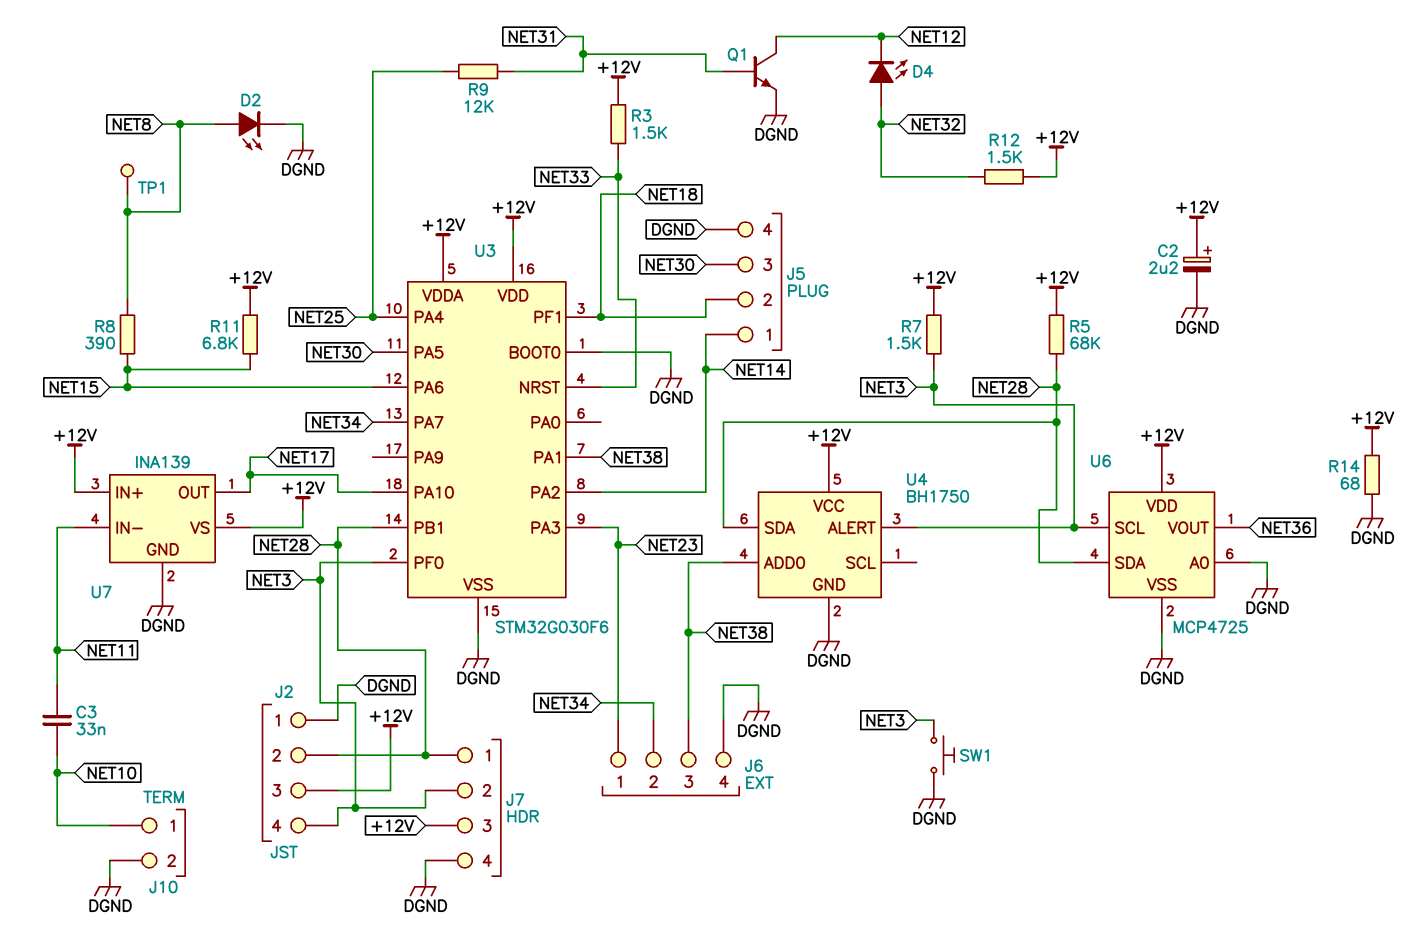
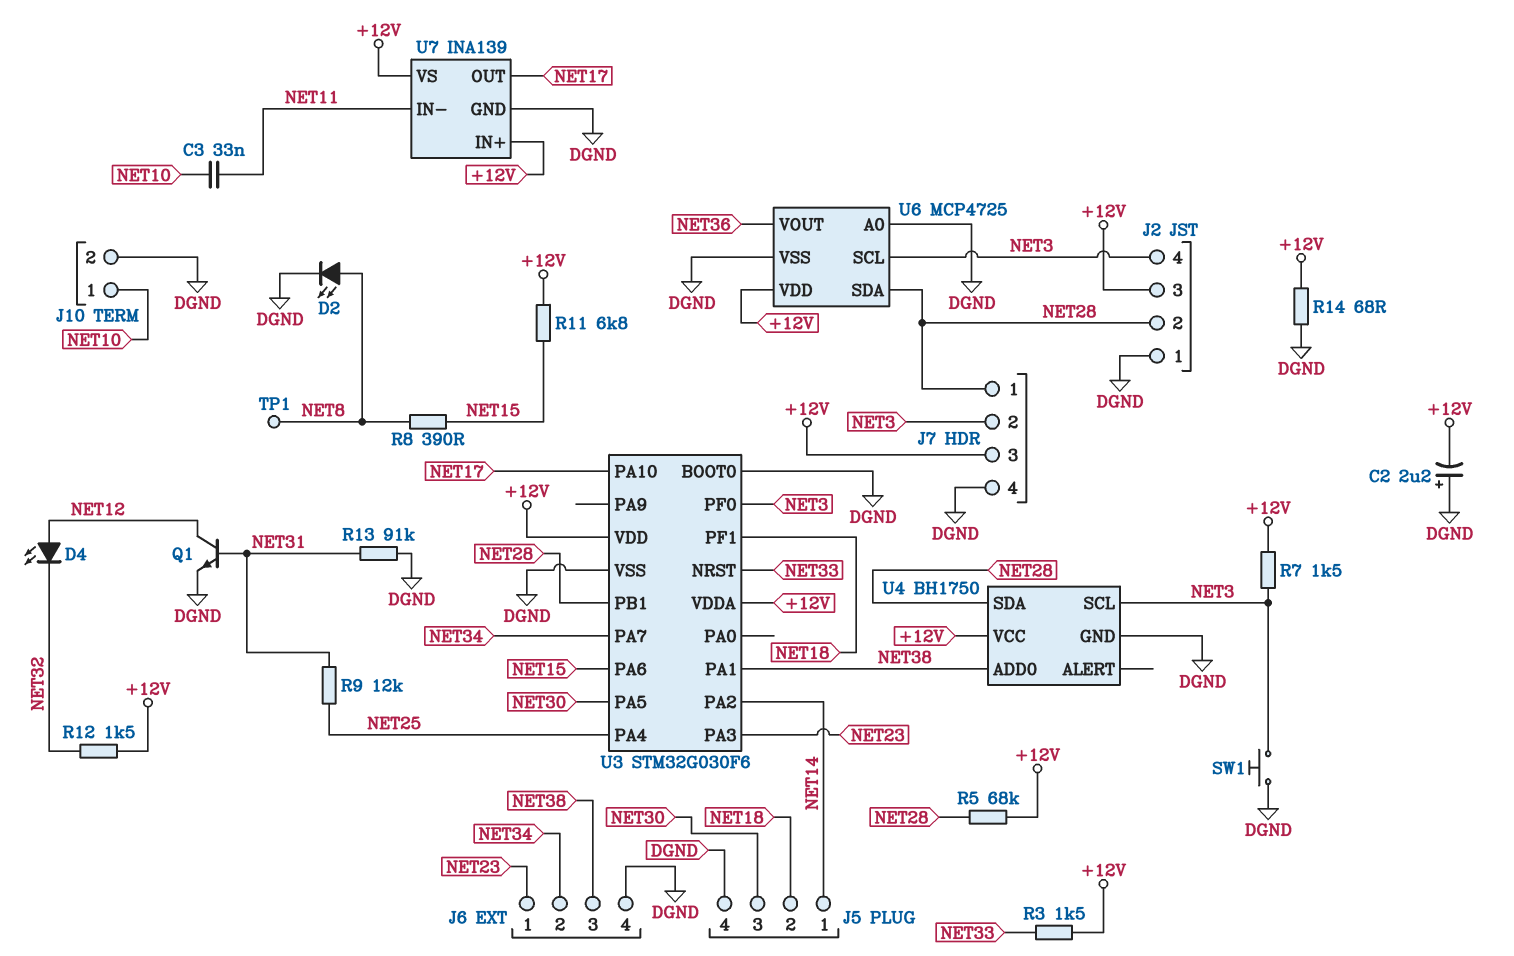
C2: 2.2uF (plus +12V, minus DGND) -> 2.2uF (plus DGND, minus +12V)
D4: LED (A NET32, K NET12) -> LED (A NET12, K NET32)
R13: none -> 91k (DGND, NET31)
U4 pin ALERT: NET3 -> none
U4 pin SCL: none -> NET3

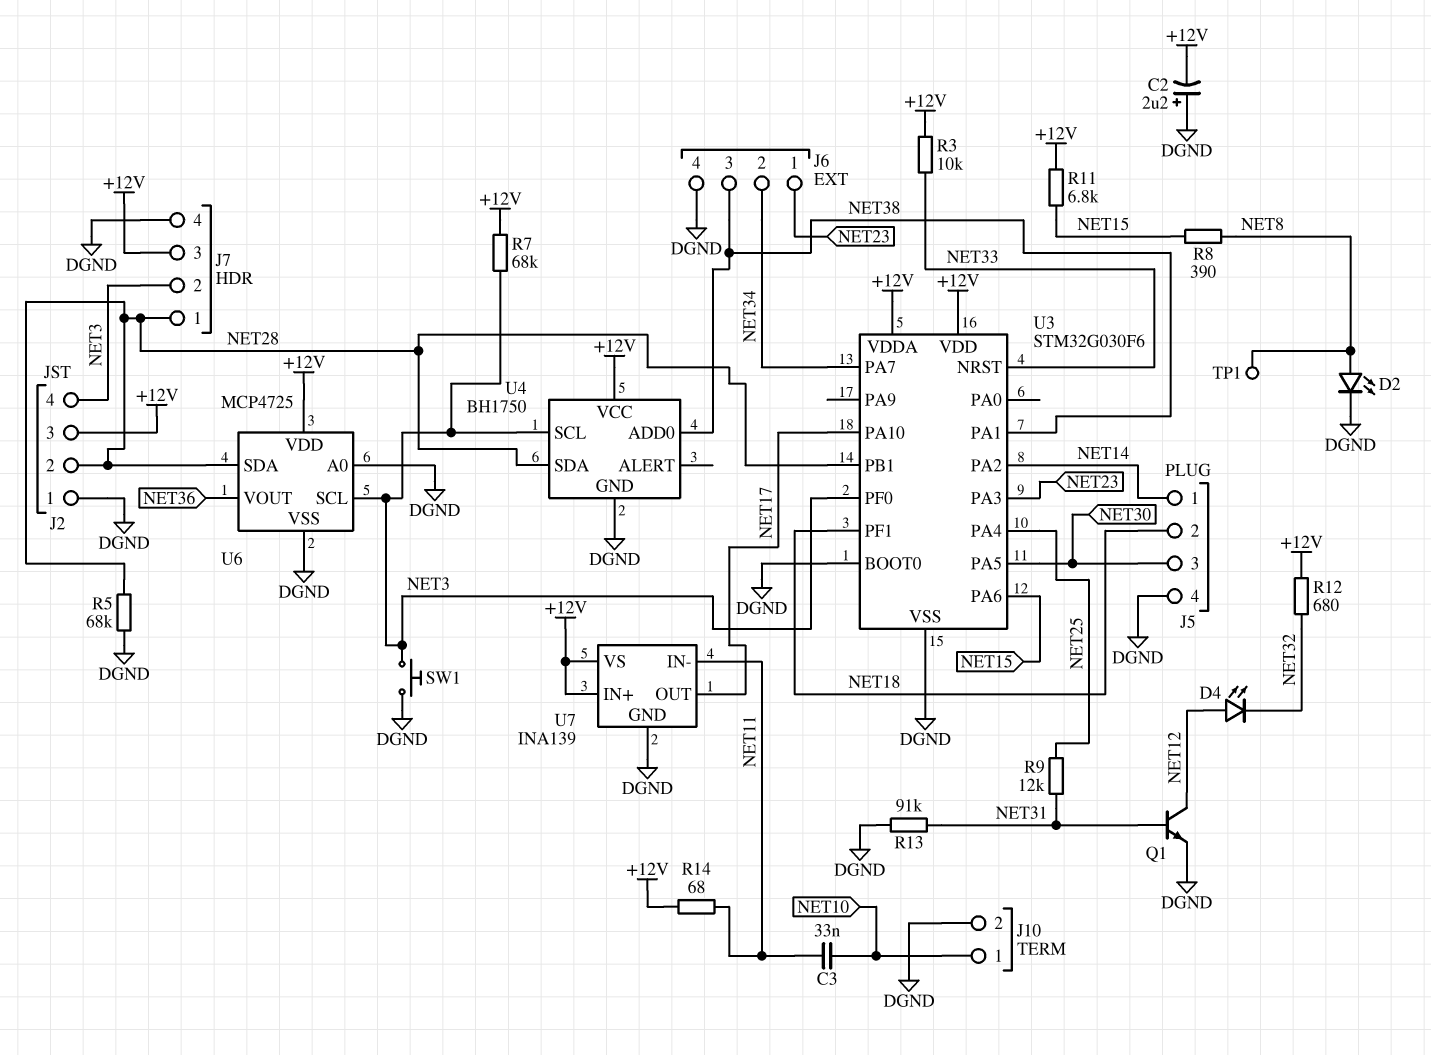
R3: 1.5k (+12V, NET33) -> 10k (+12V, NET33)
R5: 68k (+12V, NET28) -> 68k (DGND, NET28)
R7: 1.5k (+12V, NET3) -> 68k (+12V, NET3)
R12: 1.5k (+12V, NET32) -> 680 (+12V, NET32)
R14: 68 (+12V, DGND) -> 68 (+12V, NET11)

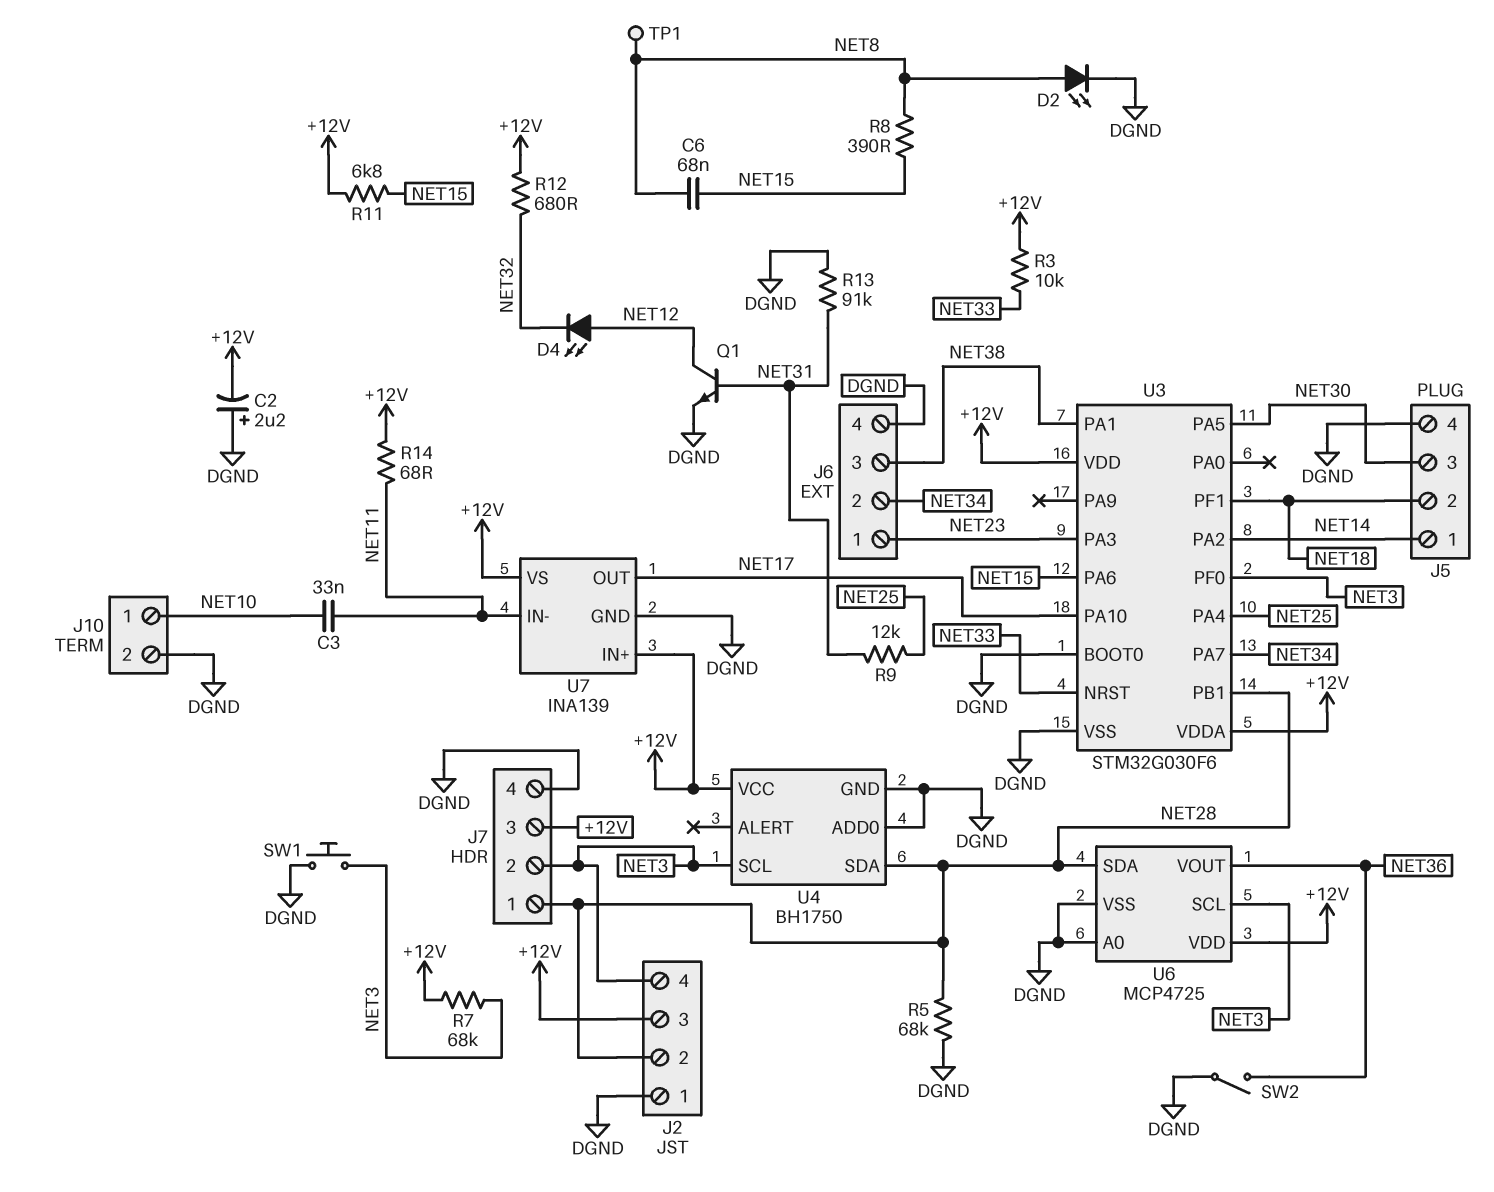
C6: none -> 68nF (NET8, NET15)
SW2: none -> switch (DGND, NET36)
U4 pin ADD0: NET38 -> DGND

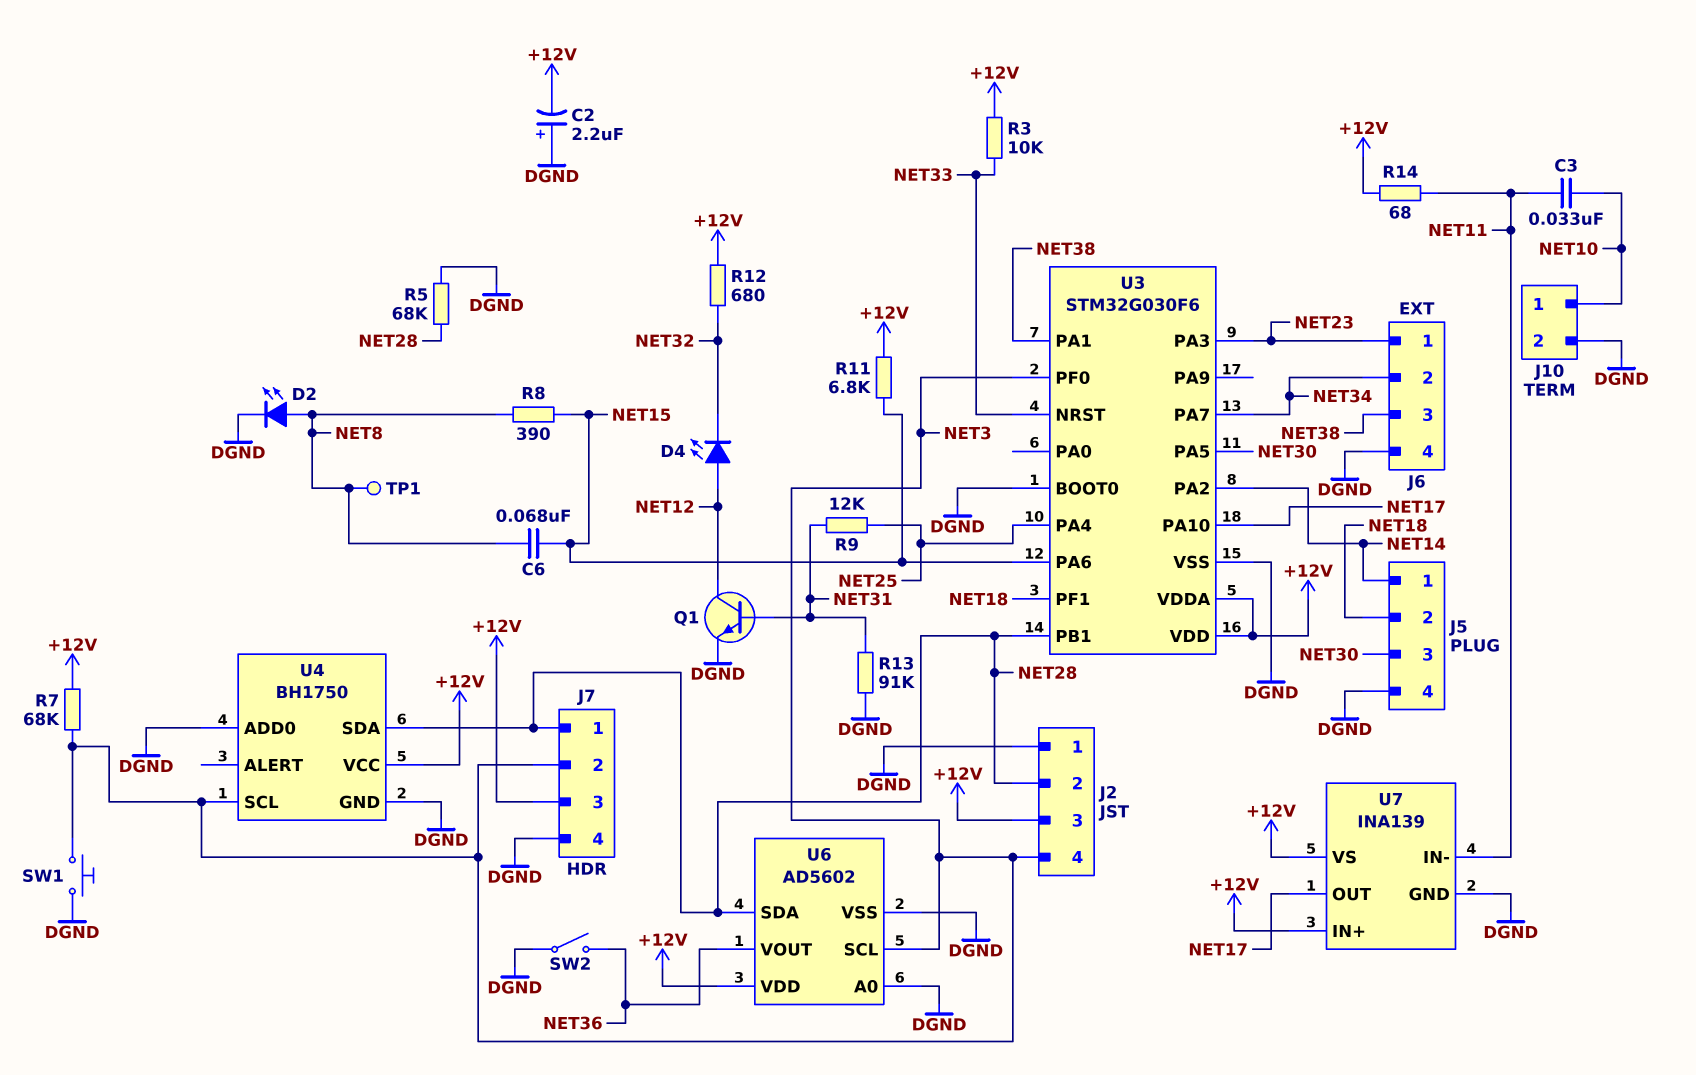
U6: MCP4725 -> AD5602

